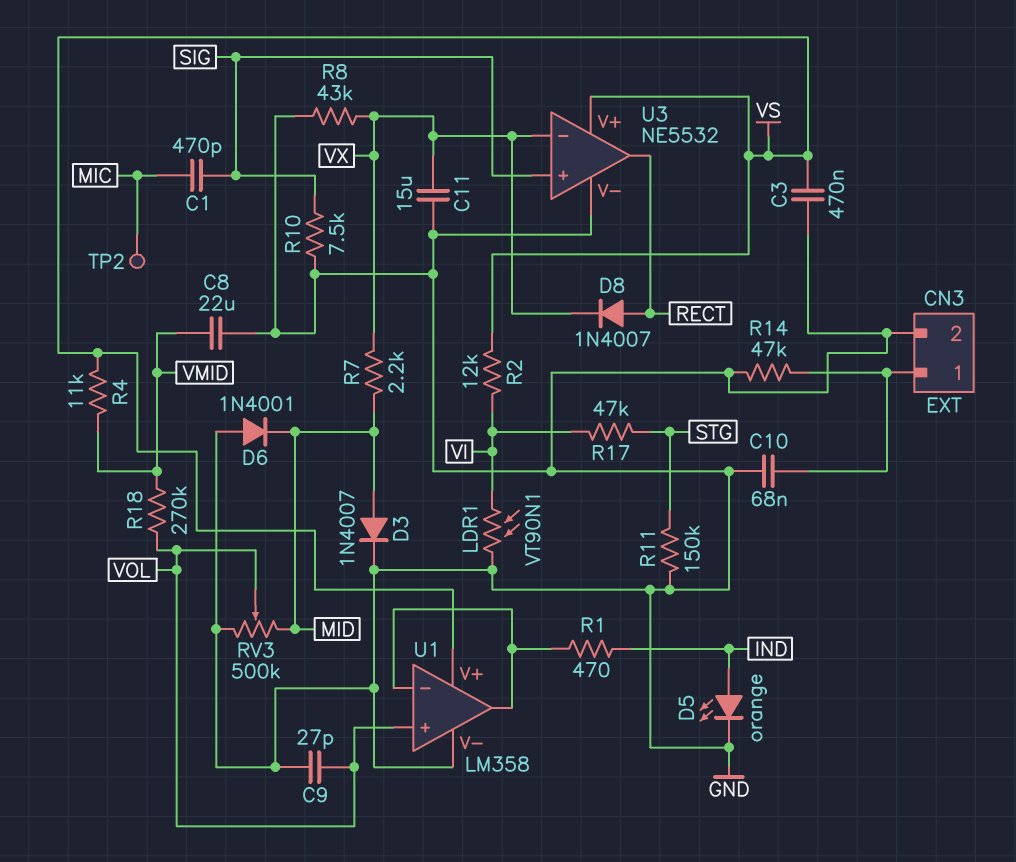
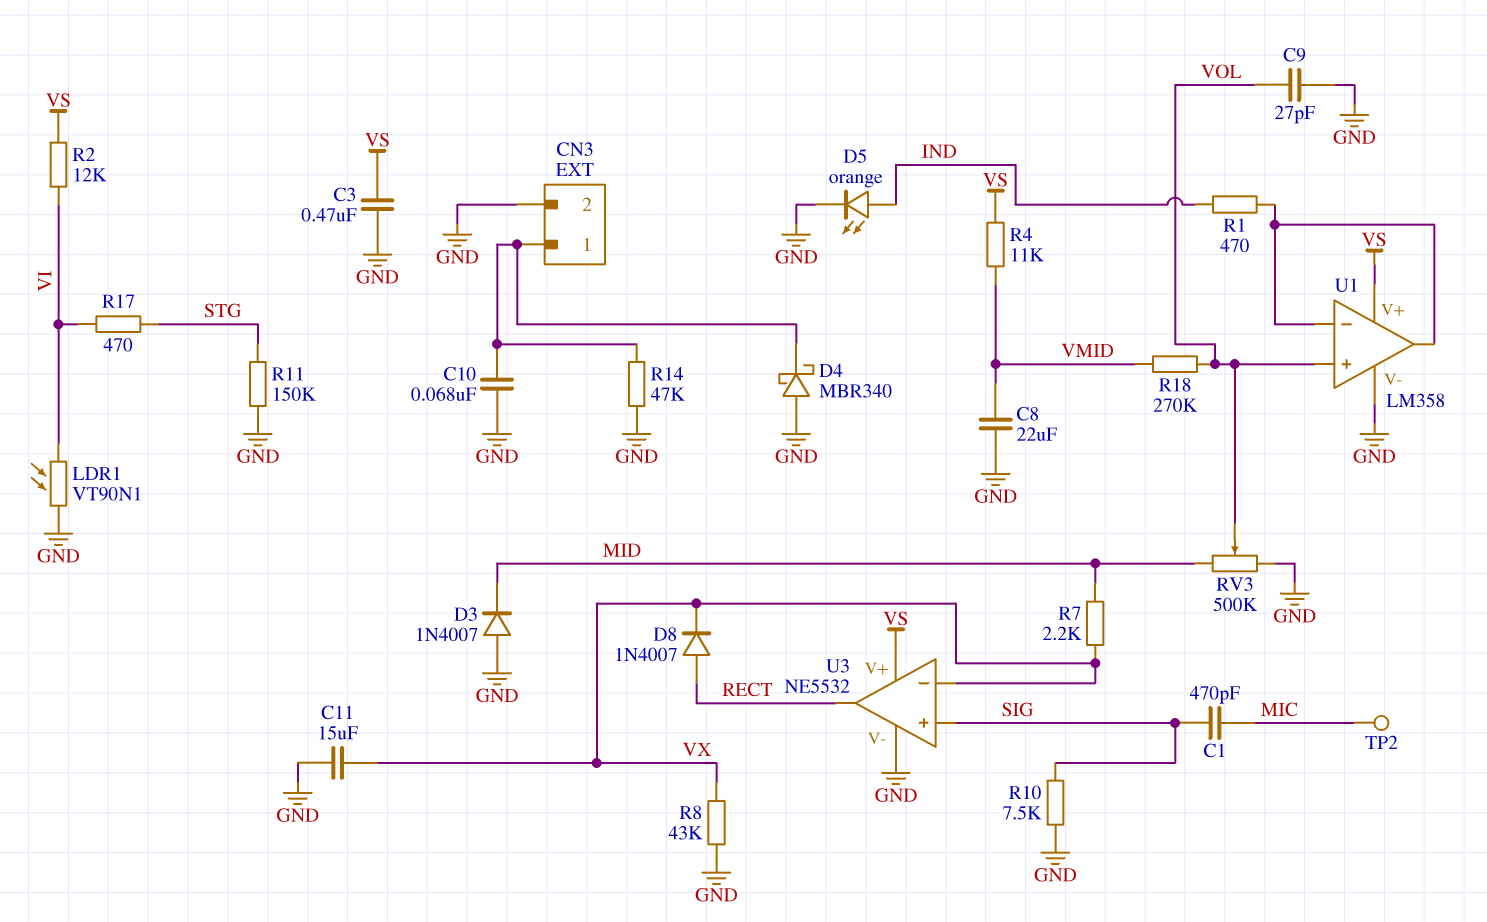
D3: diode 1N4007 (A MID, K GND) -> diode 1N4007 (A GND, K MID)
D4: none -> schottky MBR340 (A GND, K CN3/1)
D6: diode 1N4001 (A GND, K MID) -> none
R17: 47k (STG, VI) -> 470 (STG, VI)

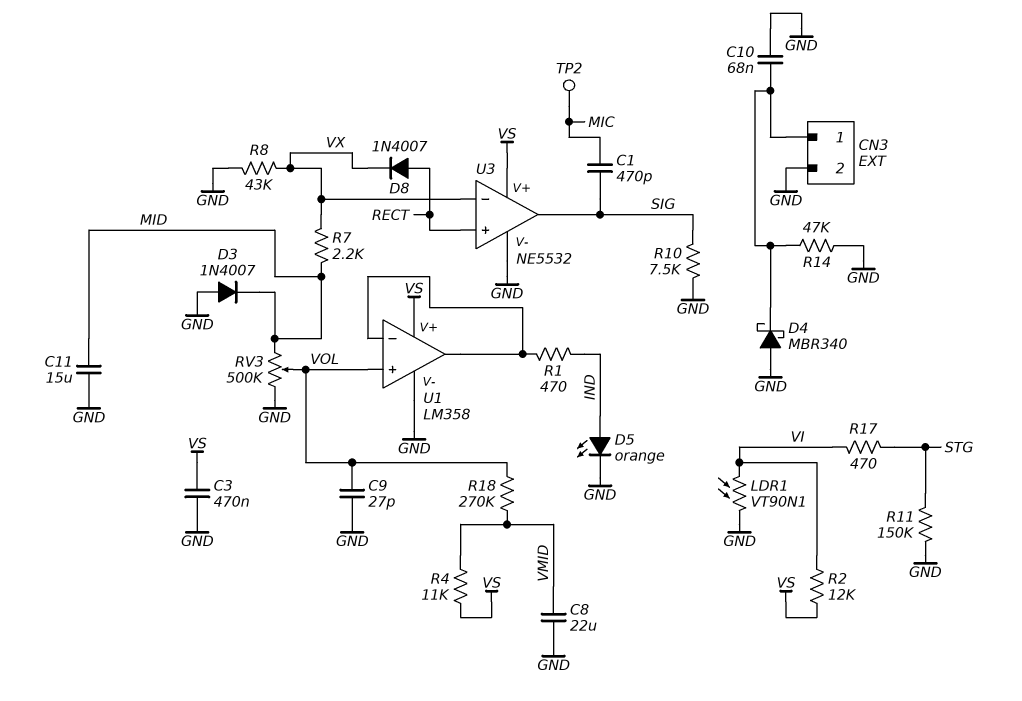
C11: 15uF (GND, VX) -> 15uF (GND, MID)
U3 pin in+: SIG -> RECT
U3 pin out: RECT -> SIG

